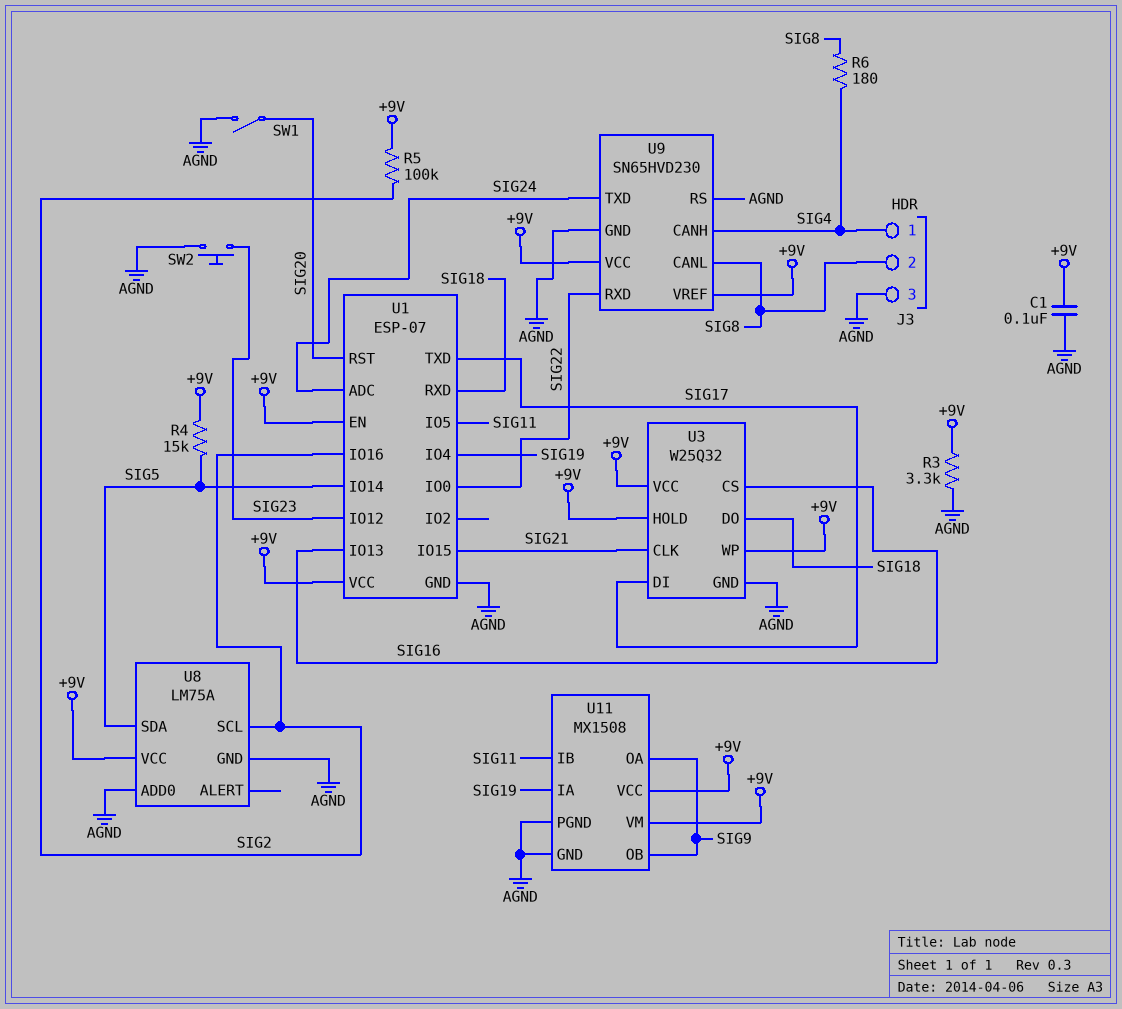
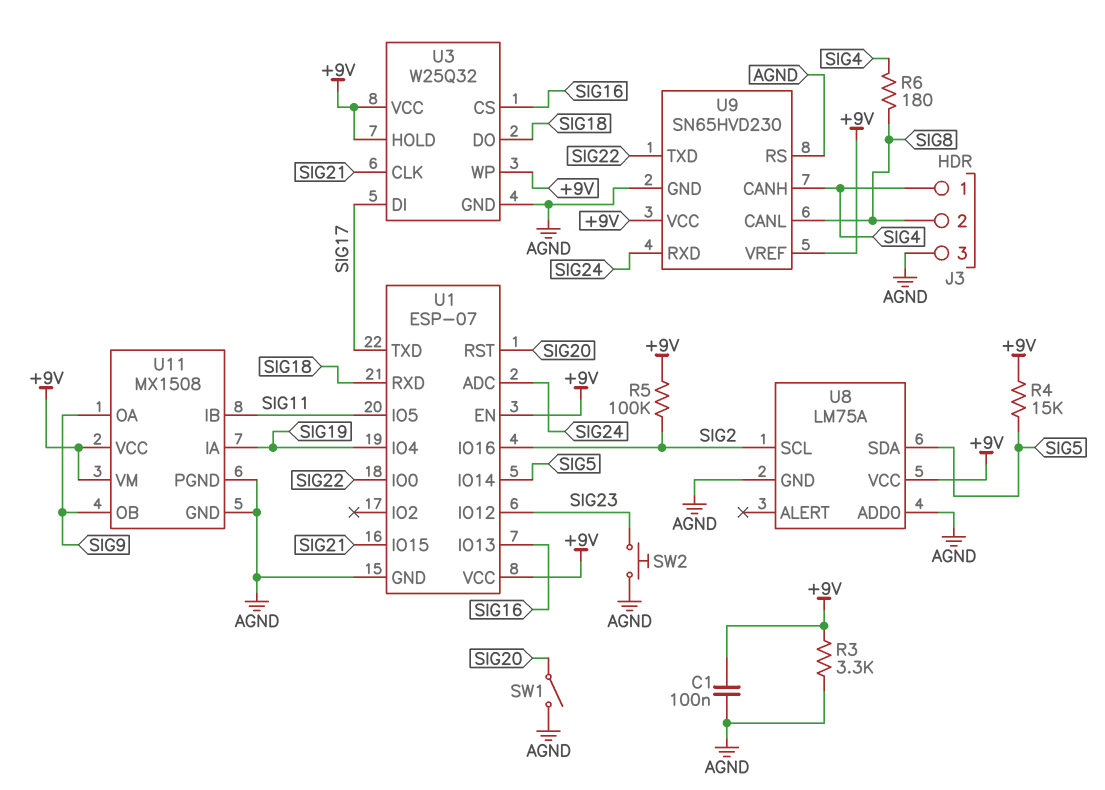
U9 pin RXD: SIG22 -> SIG24
U9 pin TXD: SIG24 -> SIG22

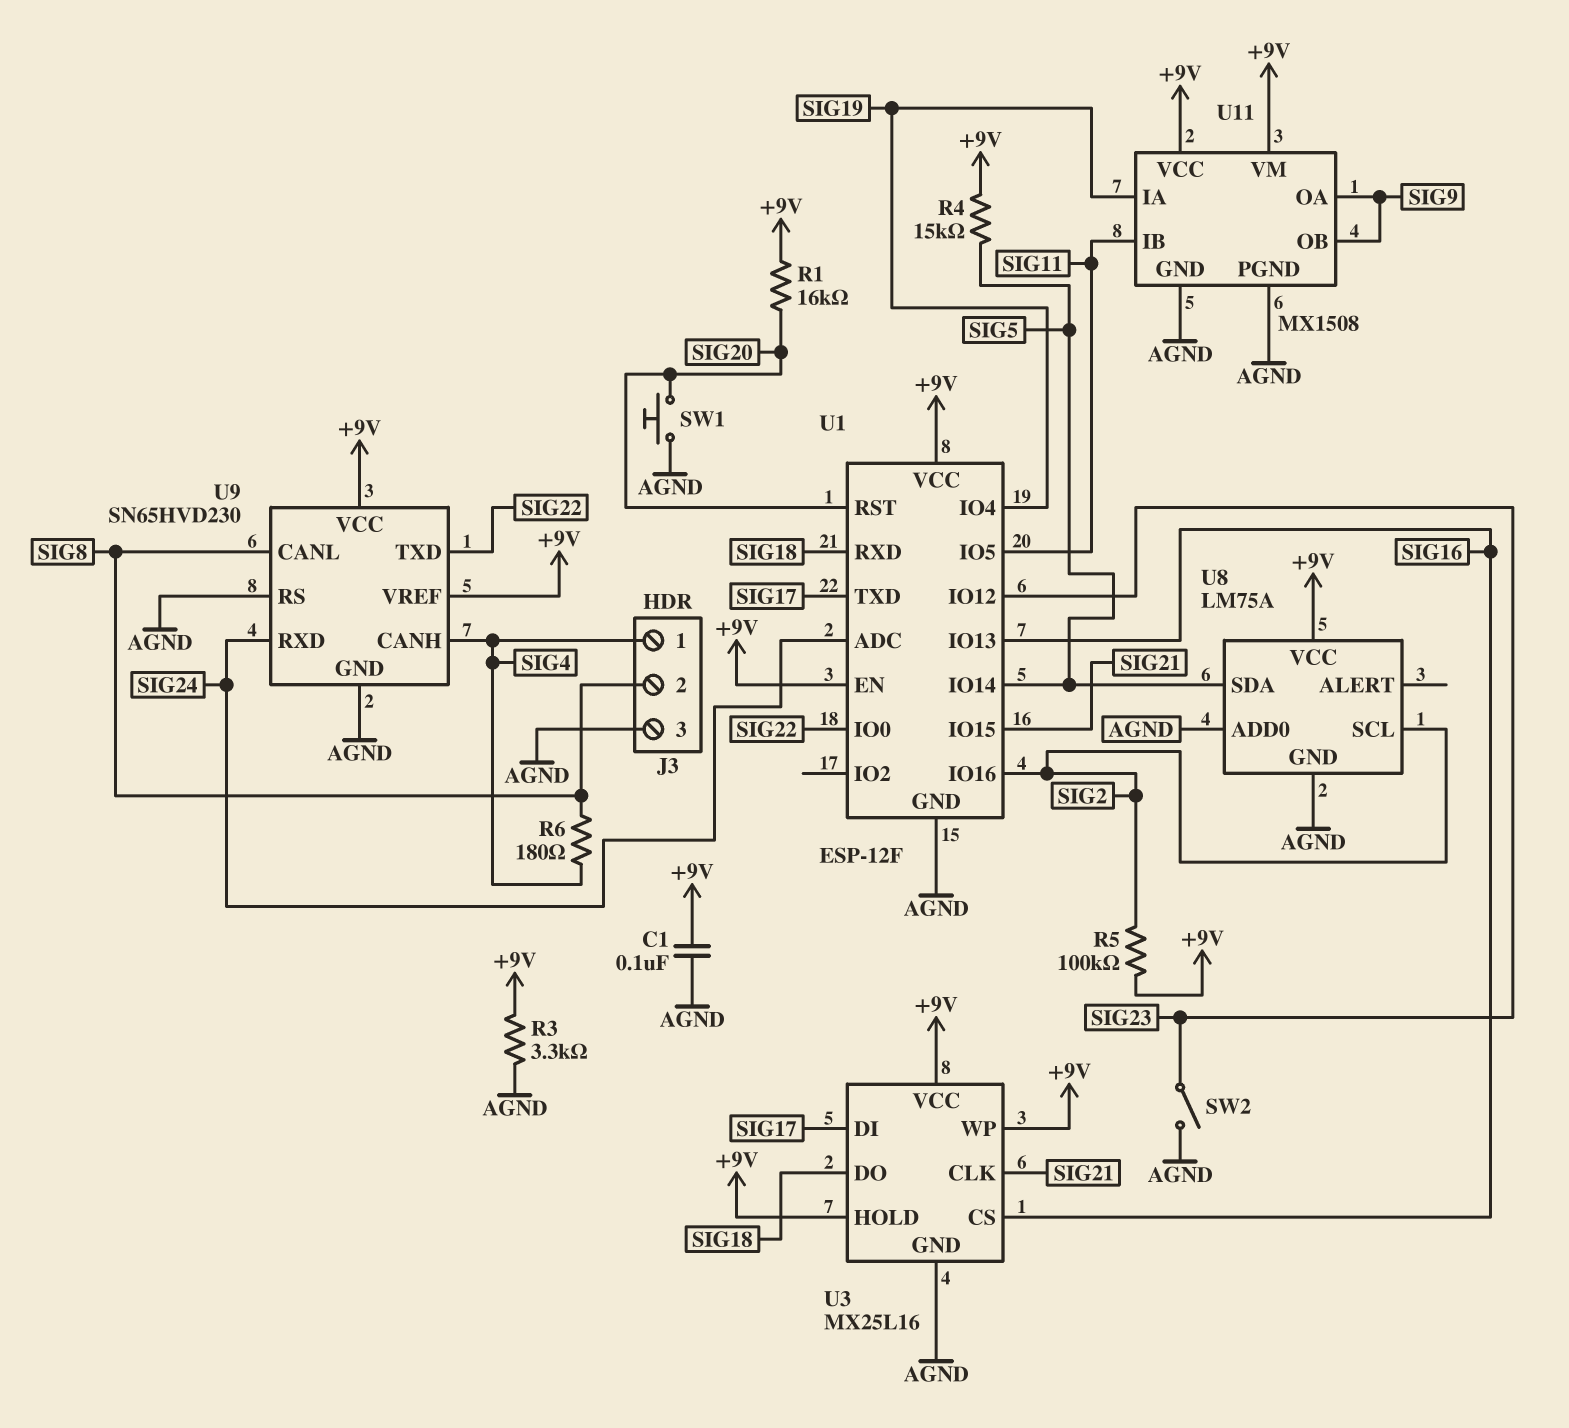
R1: none -> 16k (+9V, SIG20)
SW1: switch (AGND, SIG20) -> button (AGND, SIG20)
SW2: button (AGND, SIG23) -> switch (AGND, SIG23)
U1: ESP-07 -> ESP-12F
U3: W25Q32 -> MX25L16

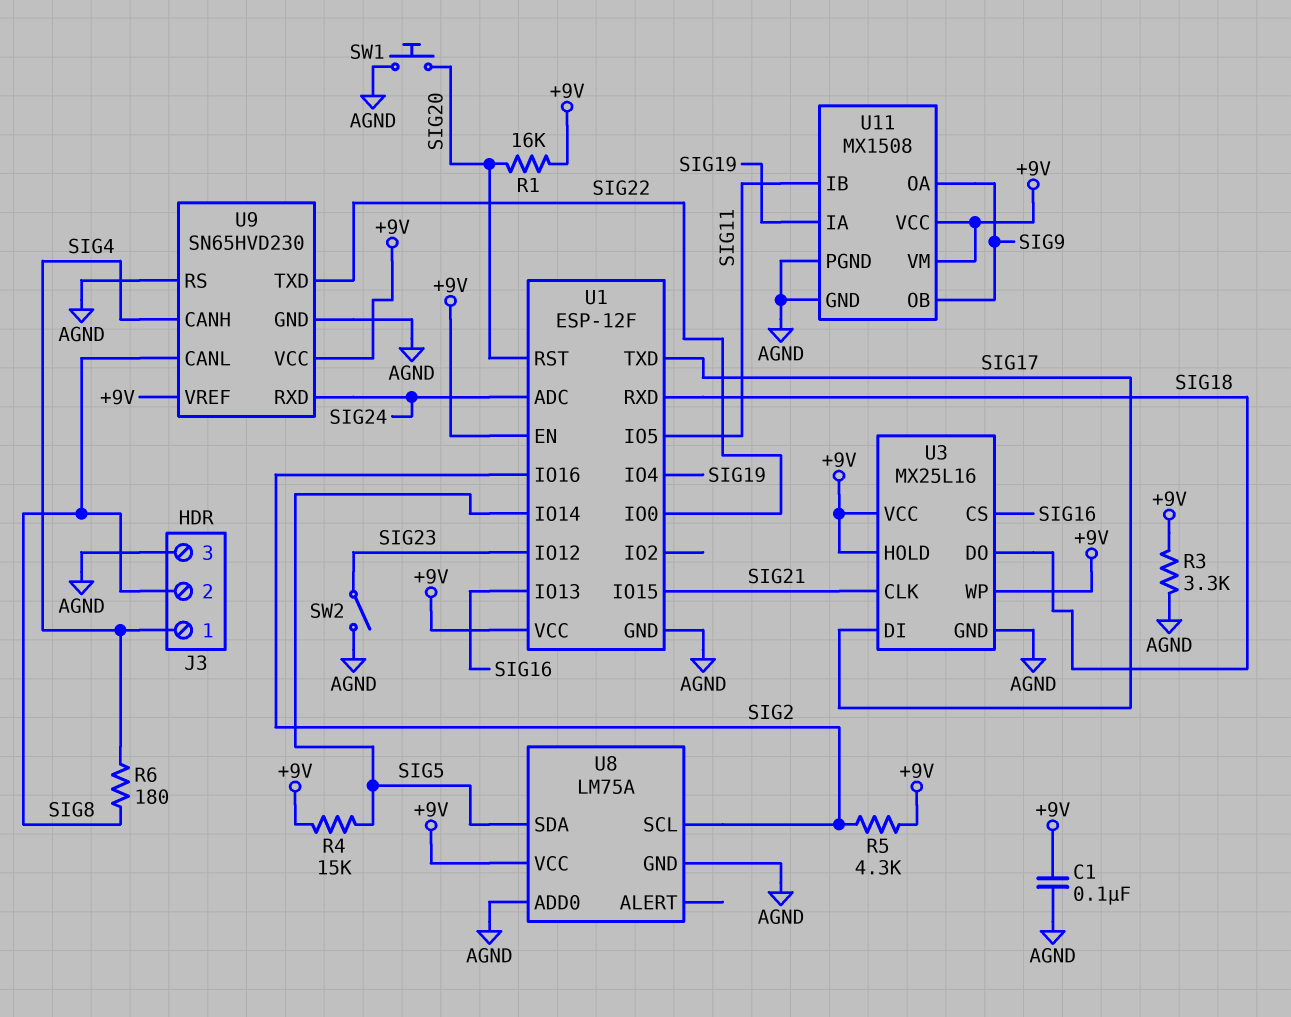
R5: 100k (+9V, SIG2) -> 4.3k (+9V, SIG2)

